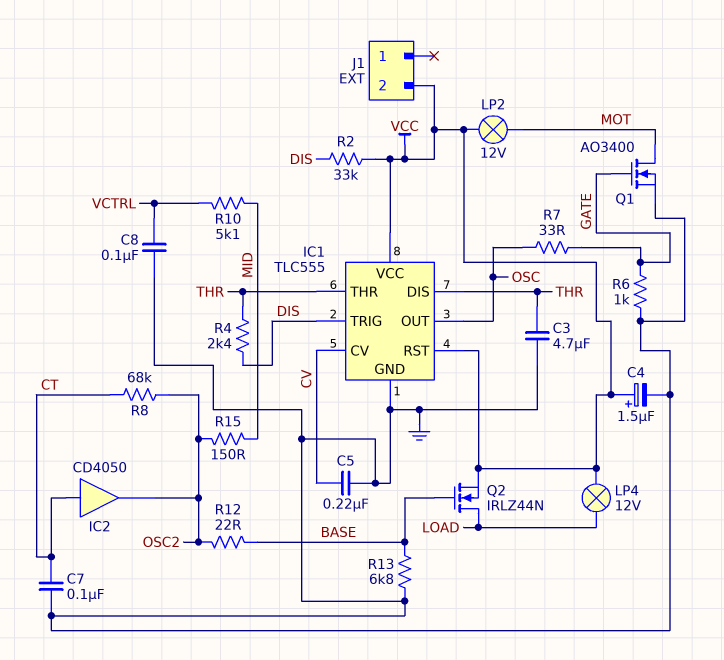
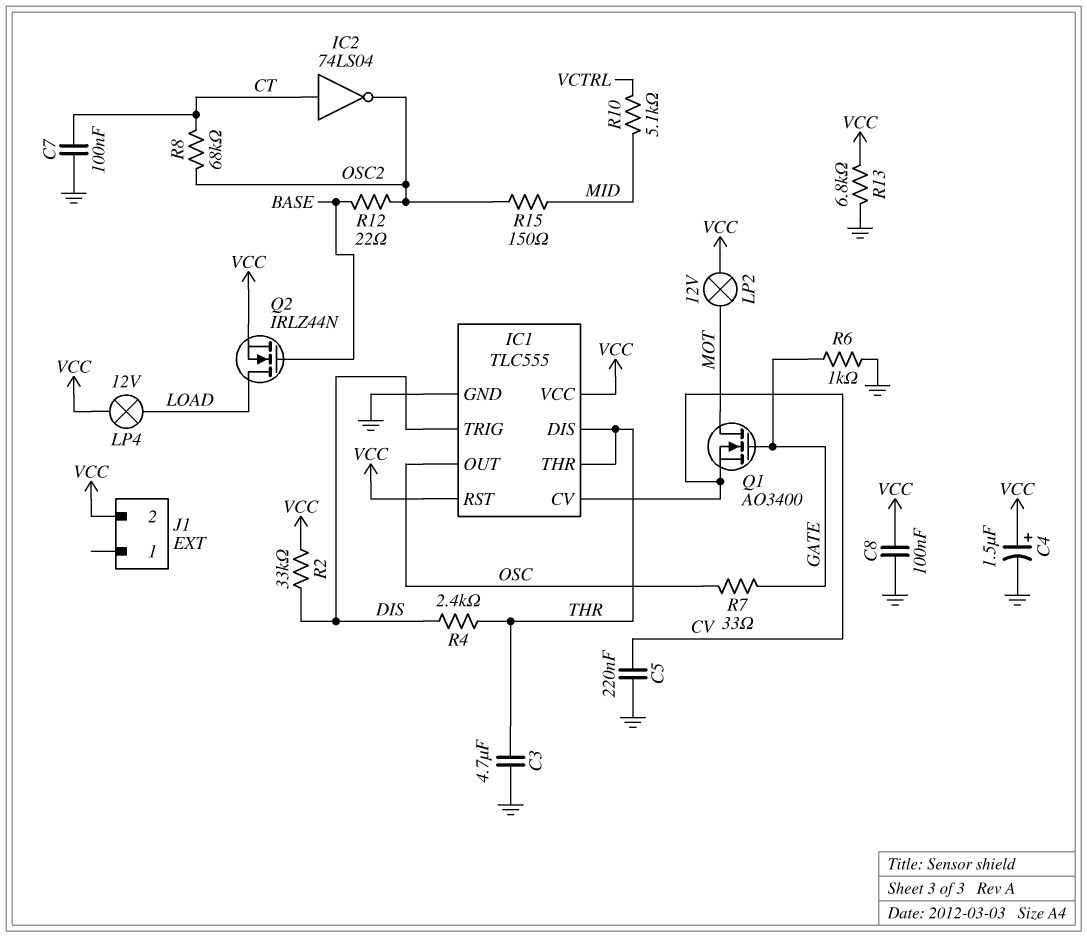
C8: 100nF (GND, VCTRL) -> 100nF (GND, VCC)
IC2: buffer CD4050 (in CT, out OSC2) -> NOT 74LS04 (in CT, out OSC2)
Q1: NMOS AO3400 (G GATE, D MOT, S GND) -> NMOS AO3400 (G GATE, D MOT, S CV)
R13: 6.8k (BASE, GND) -> 6.8k (GND, VCC)

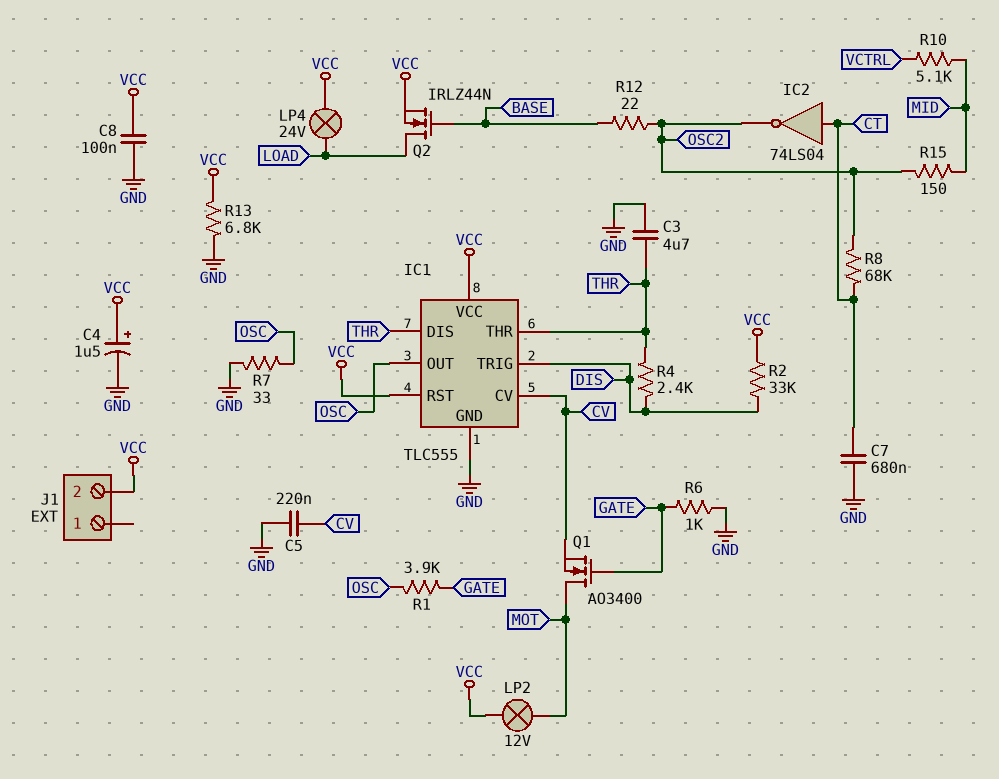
C7: 100nF (CT, GND) -> 680nF (CT, GND)
LP4: lamp 12V (LOAD, VCC) -> lamp 24V (LOAD, VCC)
R1: none -> 3.9k (GATE, OSC)
R7: 33 (GATE, OSC) -> 33 (GND, OSC)

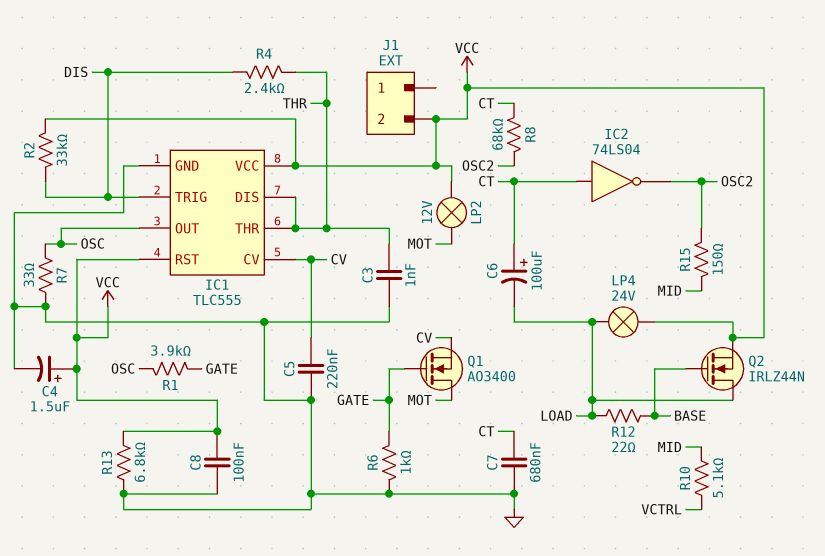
C3: 4.7uF (GND, THR) -> 1nF (GND, THR)
C6: none -> 100uF (plus CT, minus LOAD)
R12: 22 (BASE, OSC2) -> 22 (BASE, LOAD)

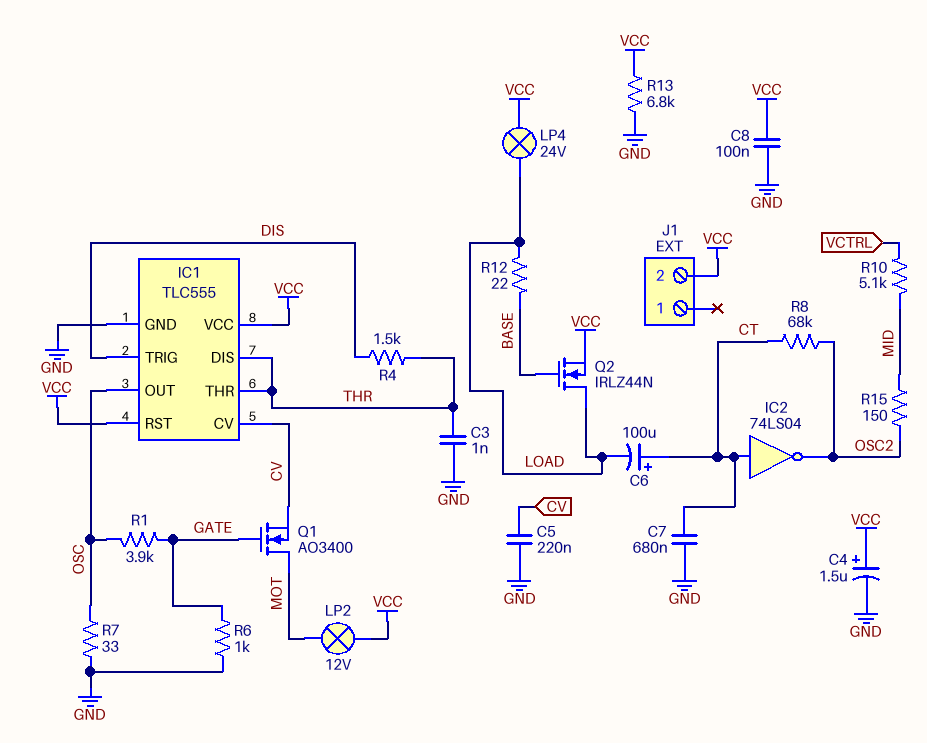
R2: 33k (DIS, VCC) -> none
R4: 2.4k (DIS, THR) -> 1.5k (DIS, THR)

